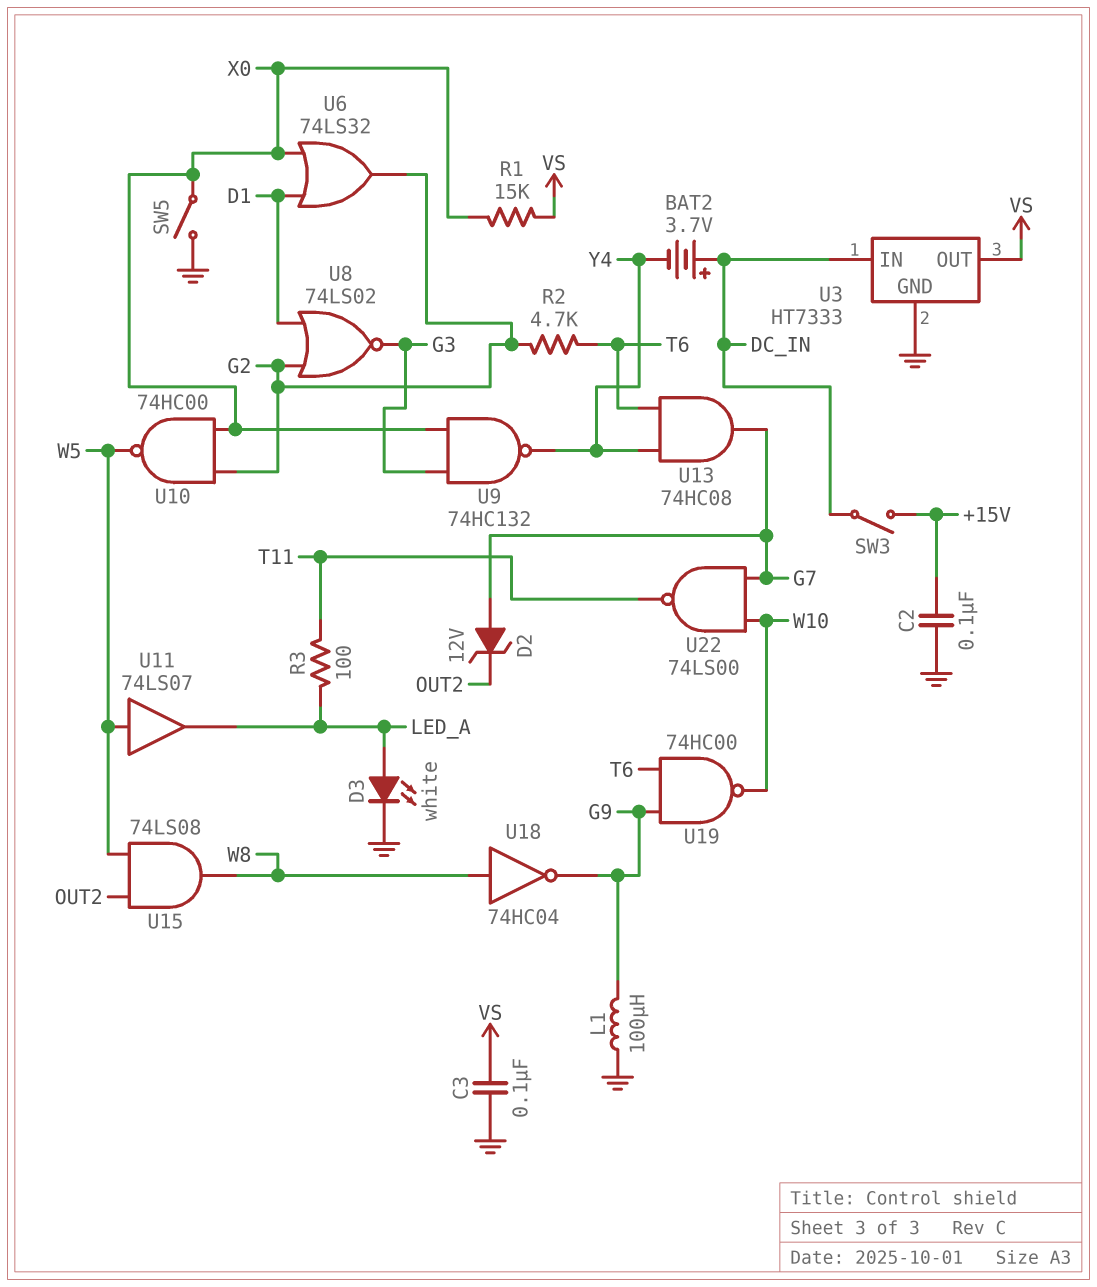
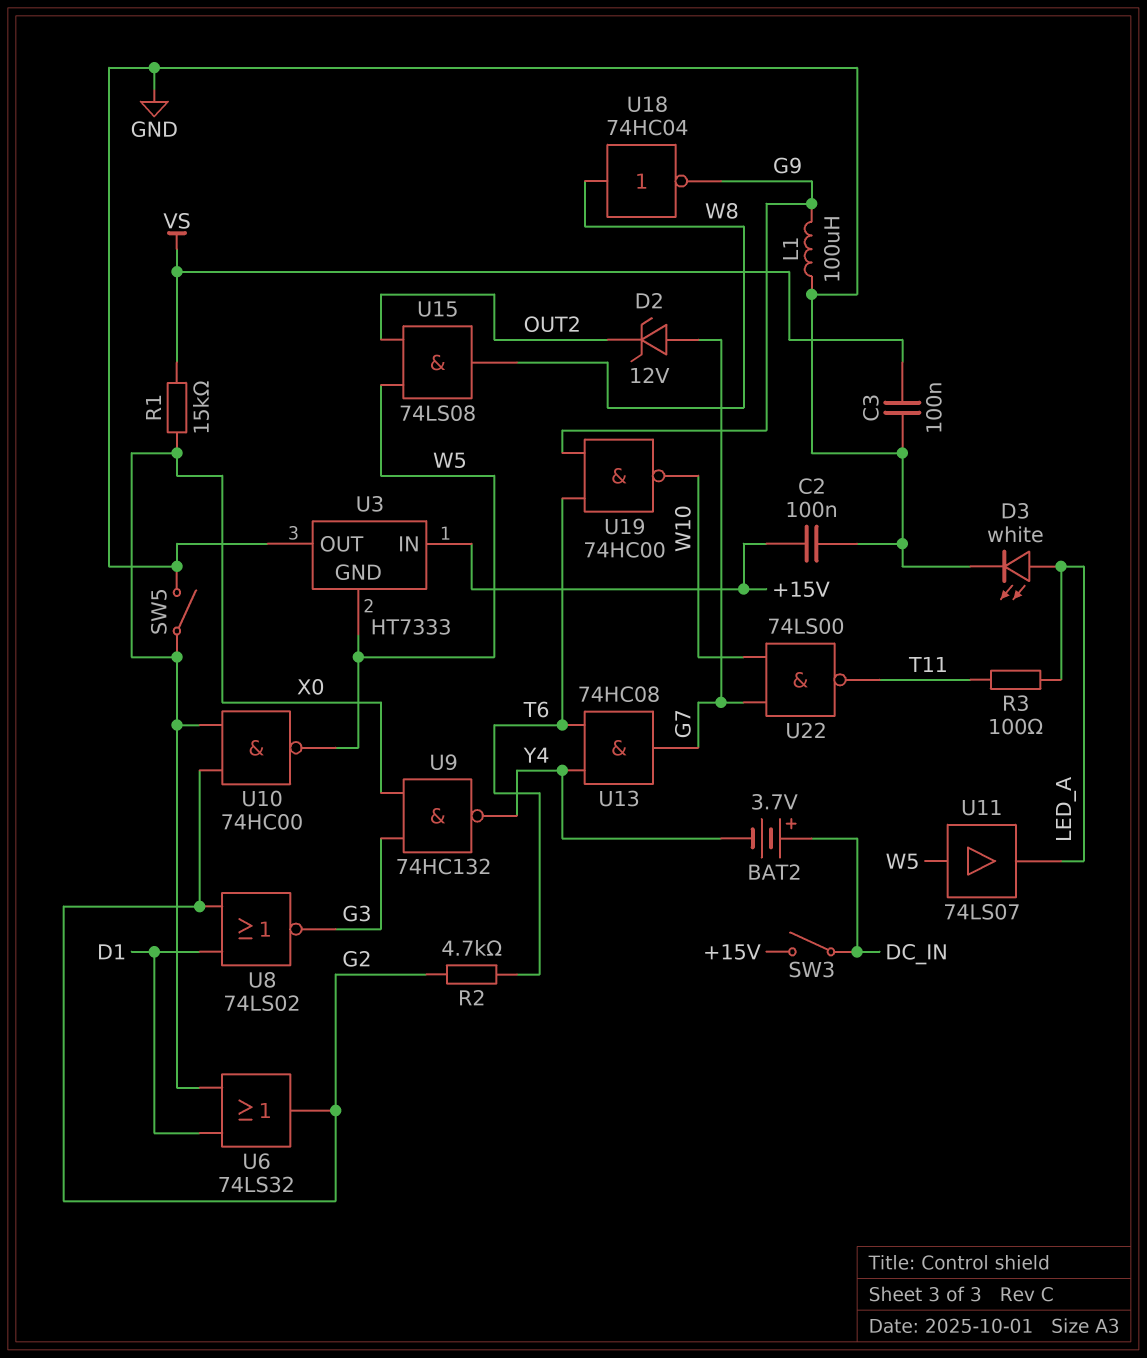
U3 pin GND: GND -> W5
U3 pin IN: DC_IN -> +15V
U3 pin OUT: VS -> GND

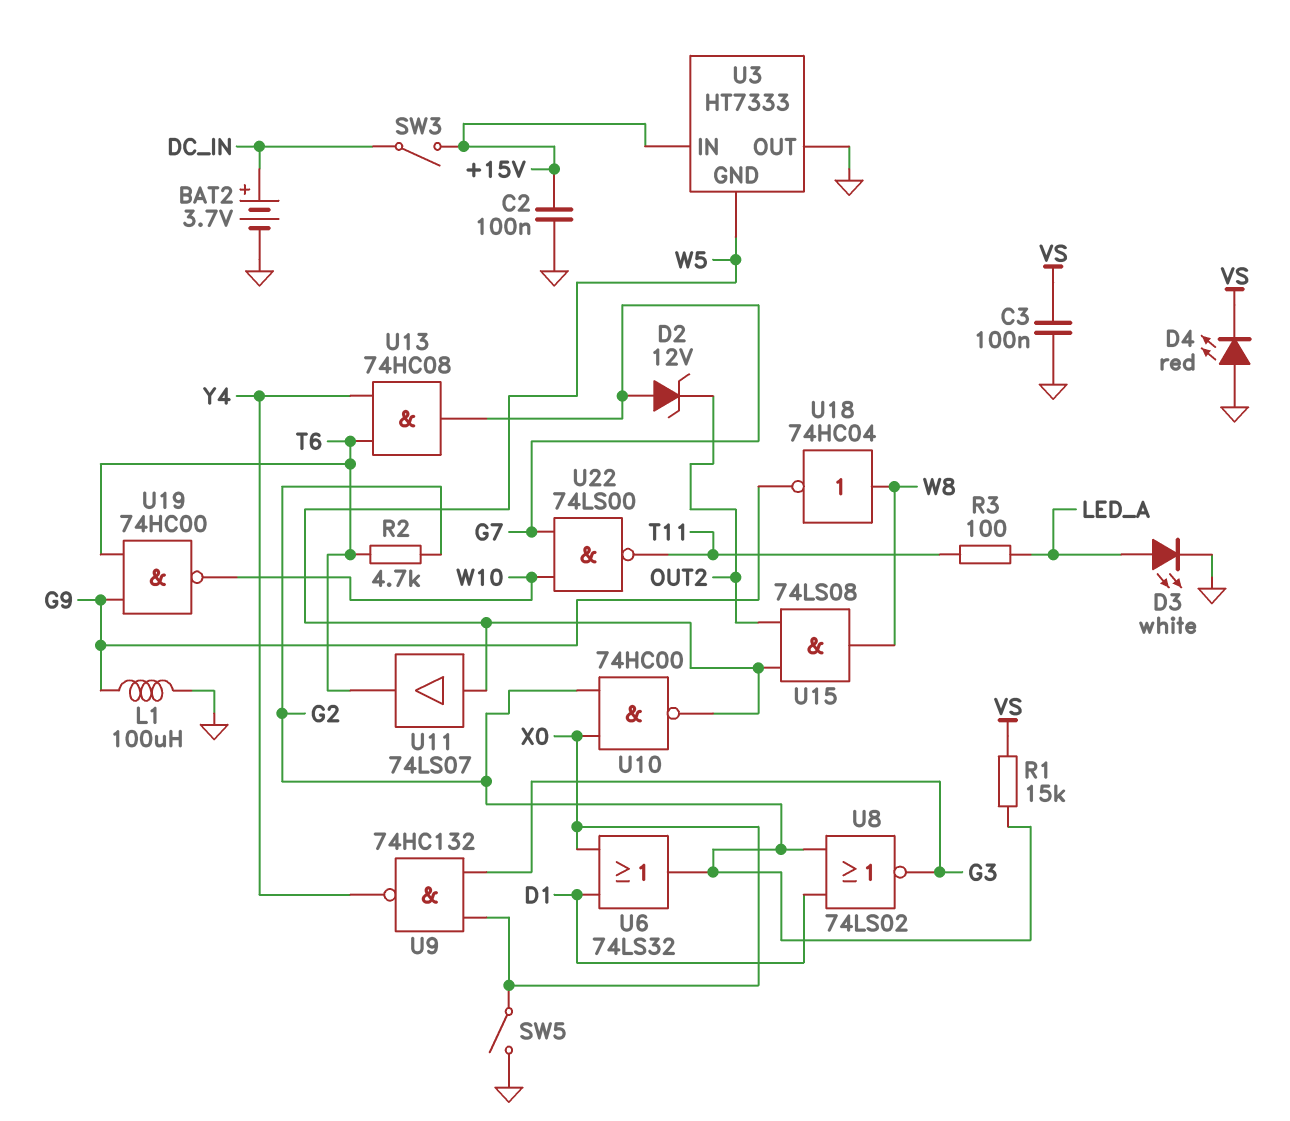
BAT2: 3.7V (plus DC_IN, minus Y4) -> 3.7V (plus DC_IN, minus GND)
D4: none -> LED red (A GND, K VS)
R1: 15k (VS, X0) -> 15k (G2, VS)
U11: buffer 74LS07 (in W5, out LED_A) -> buffer 74LS07 (in W5, out T6)

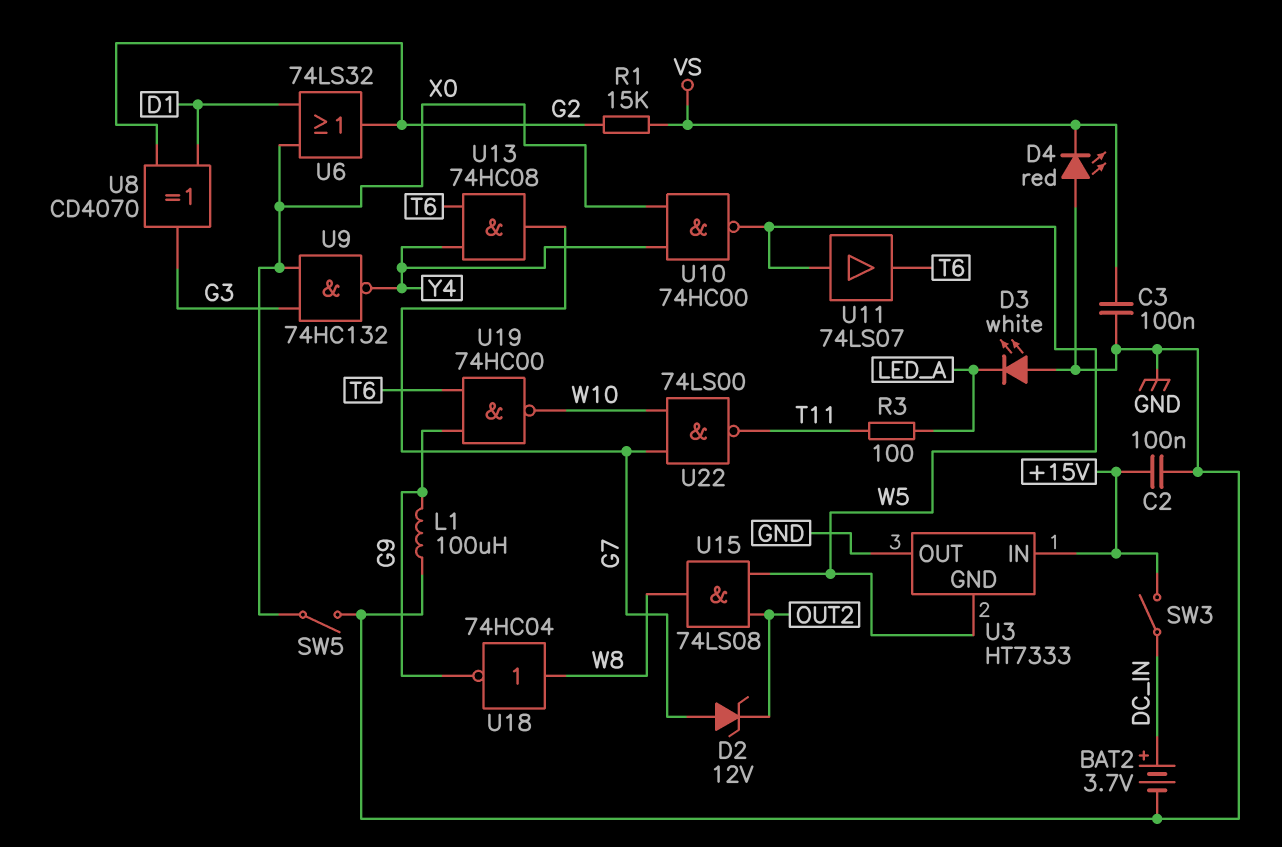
D3: LED white (A LED_A, K GND) -> LED white (A GND, K LED_A)
R2: 4.7k (G2, T6) -> none
U8: NOR 74LS02 (in D1, in G2, out G3) -> XOR CD4070 (in D1, in G2, out G3)
U10: NAND 74HC00 (in G2, in X0, out W5) -> NAND 74HC00 (in X0, in Y4, out W5)

